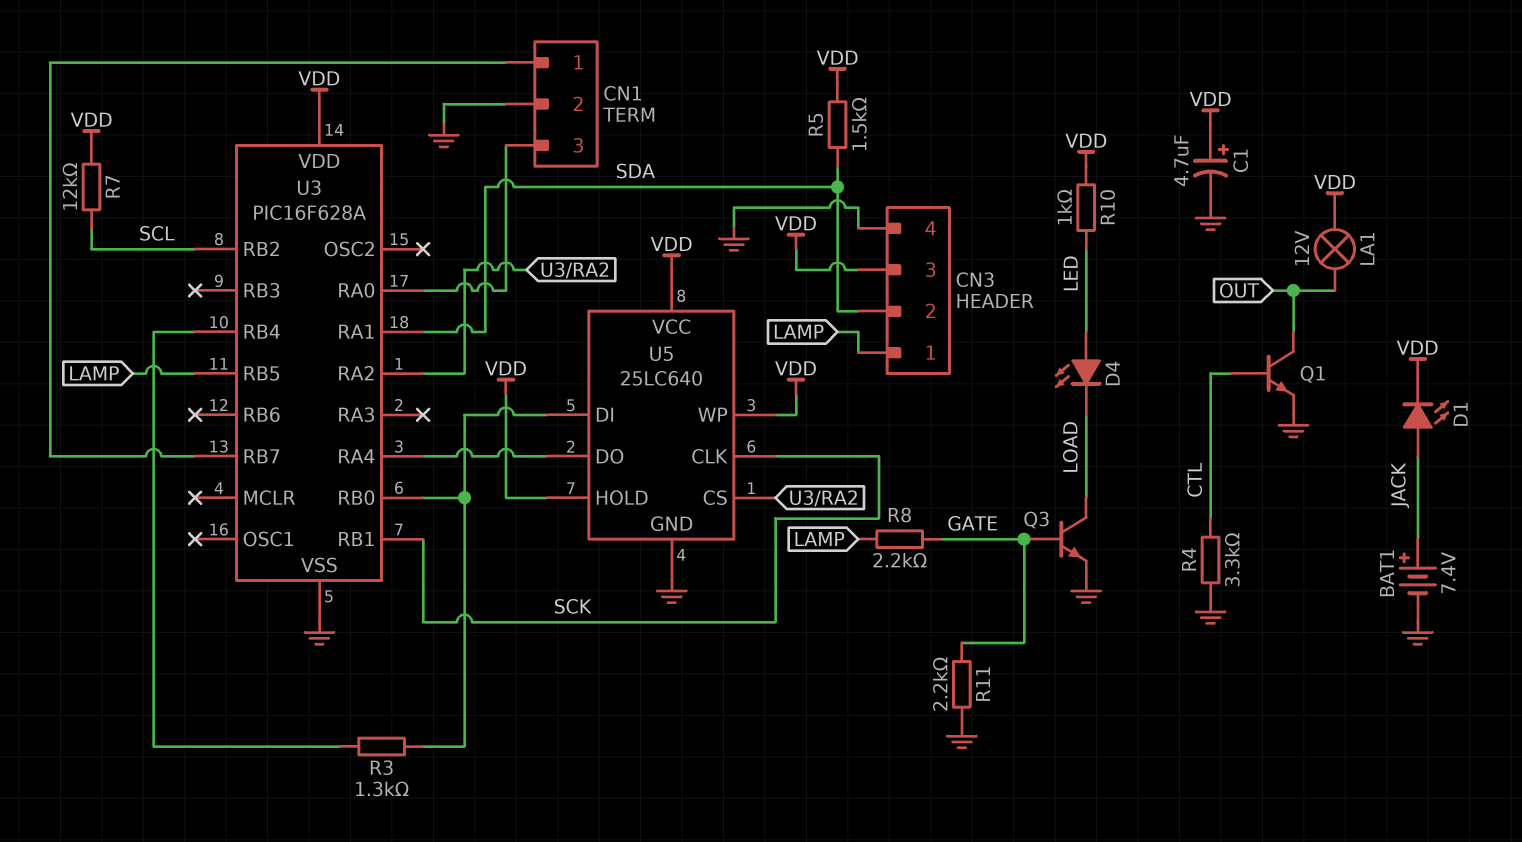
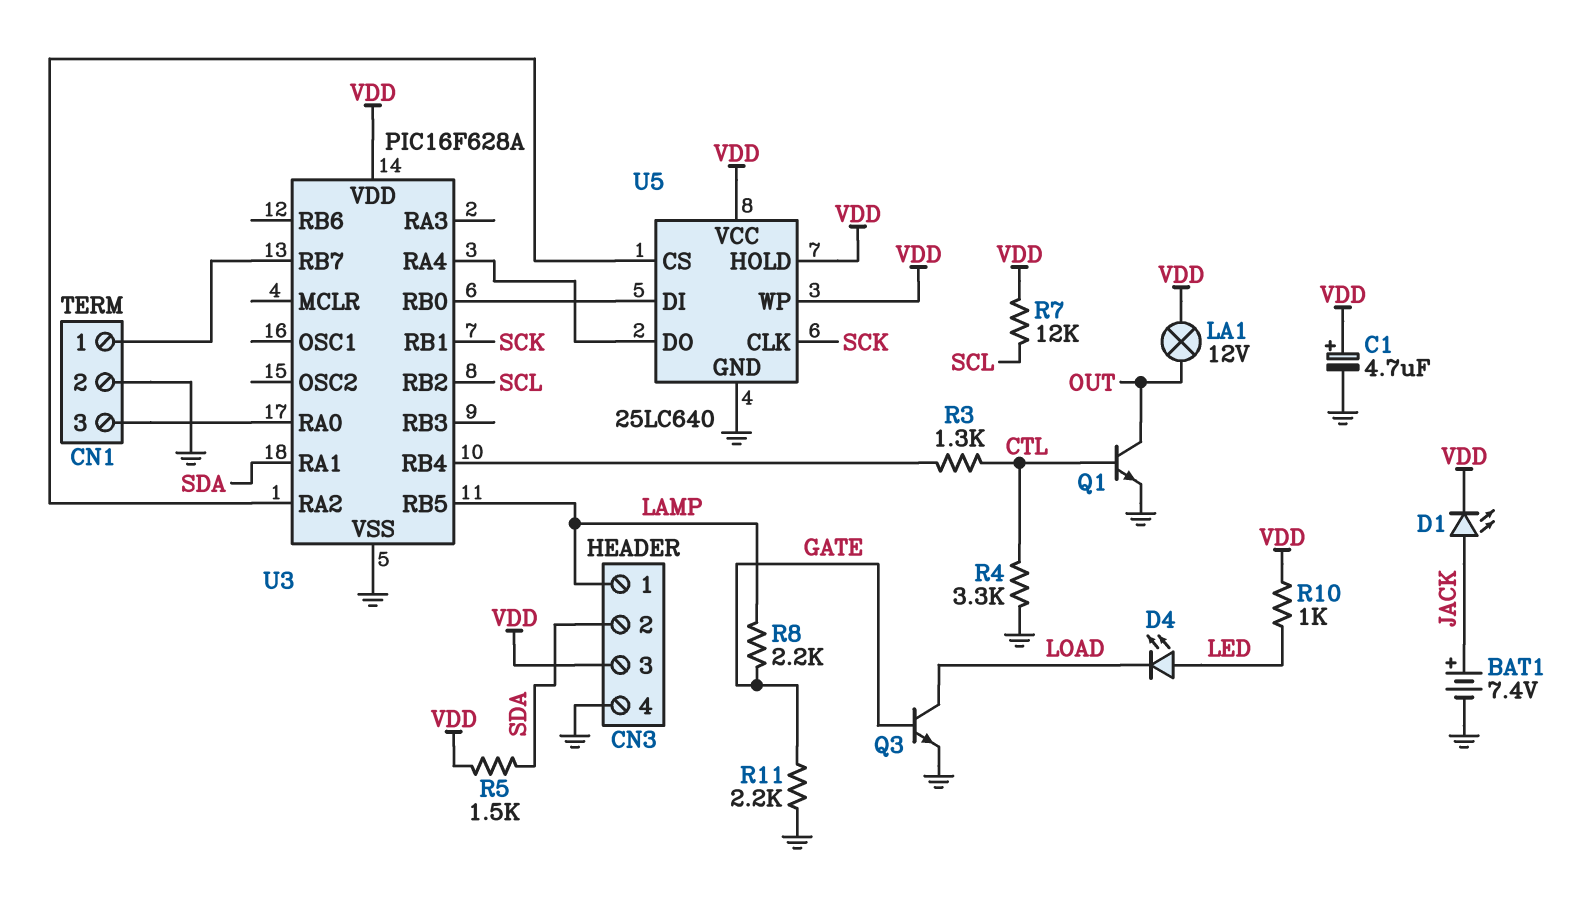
R3: 1.3k (U3/RB0, U3/RB4) -> 1.3k (CTL, U3/RB4)

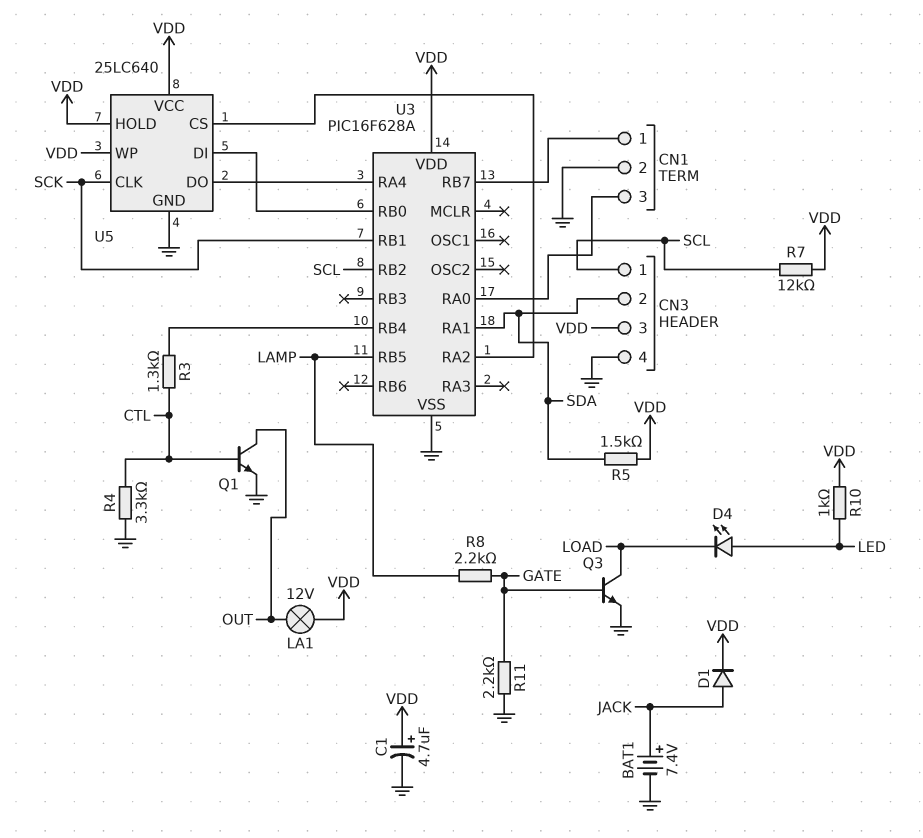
CN3 pin 1: LAMP -> SCL
D1: LED (A JACK, K VDD) -> diode (A JACK, K VDD)

